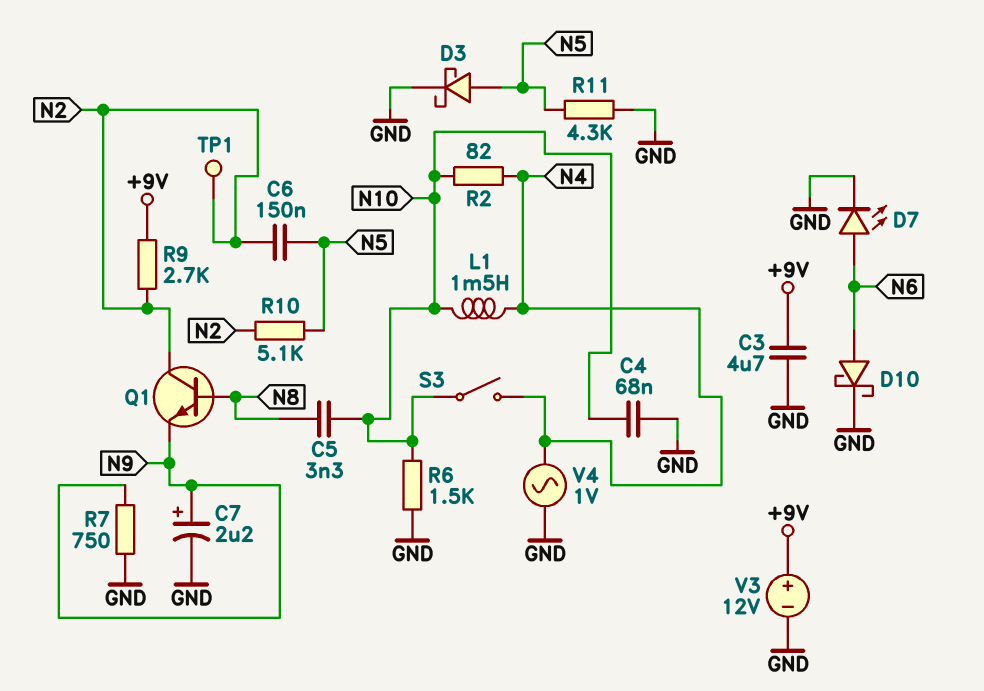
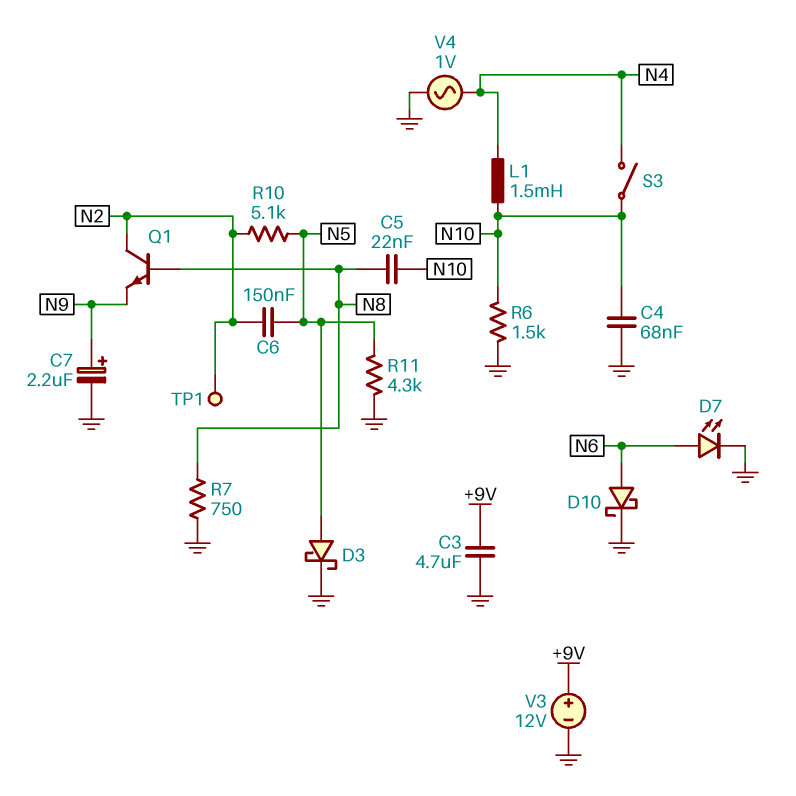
C5: 3.3nF (N8, N10) -> 22nF (N8, N10)
R2: 82 (N4, N10) -> none
R7: 750 (GND, N9) -> 750 (GND, N8)
R9: 2.7k (+9V, N2) -> none

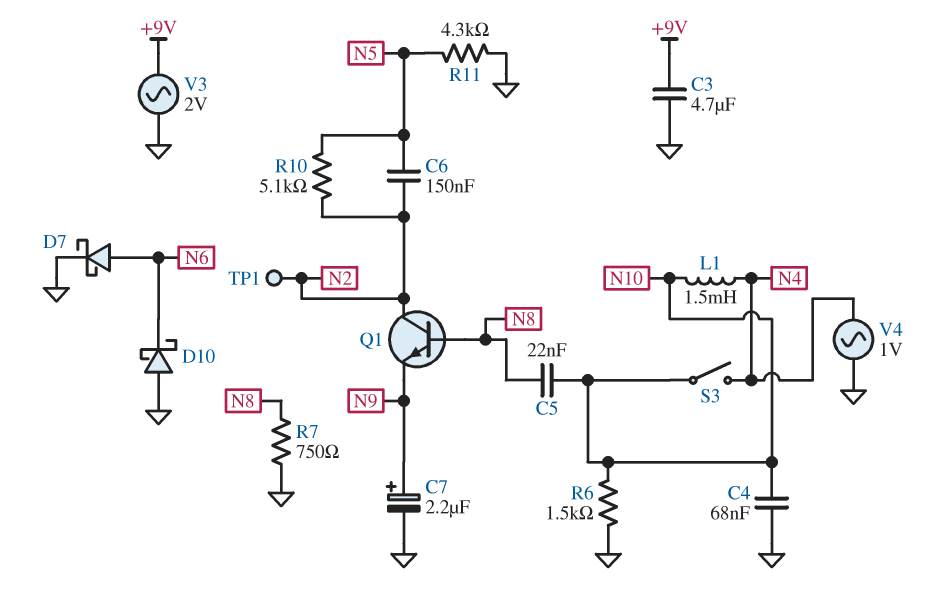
D3: schottky (A N5, K GND) -> none
D7: LED (A N6, K GND) -> schottky (A N6, K GND)
D10: schottky (A N6, K GND) -> schottky (A GND, K N6)
V3: 12V (plus +9V, minus GND) -> AC 2V (+9V, GND)

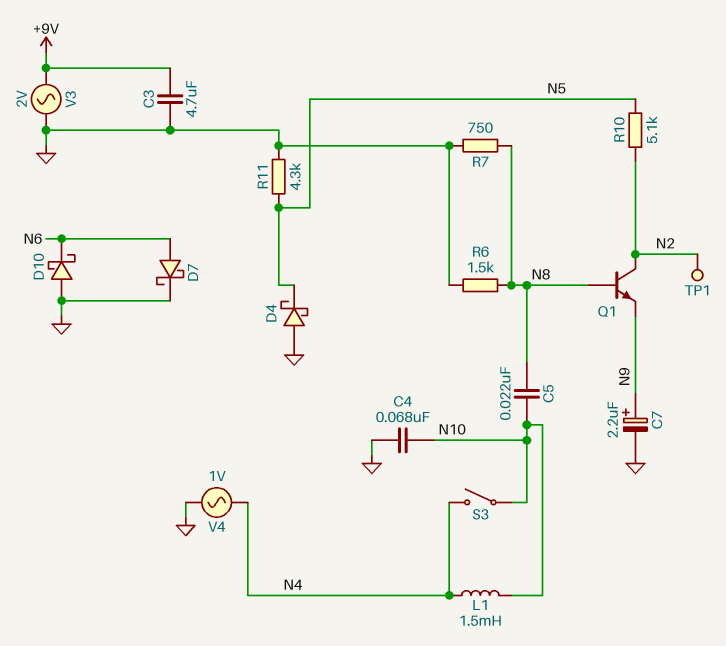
C6: 150nF (N2, N5) -> none
D4: none -> schottky (A GND, K N5)
R6: 1.5k (GND, N10) -> 1.5k (GND, N8)

